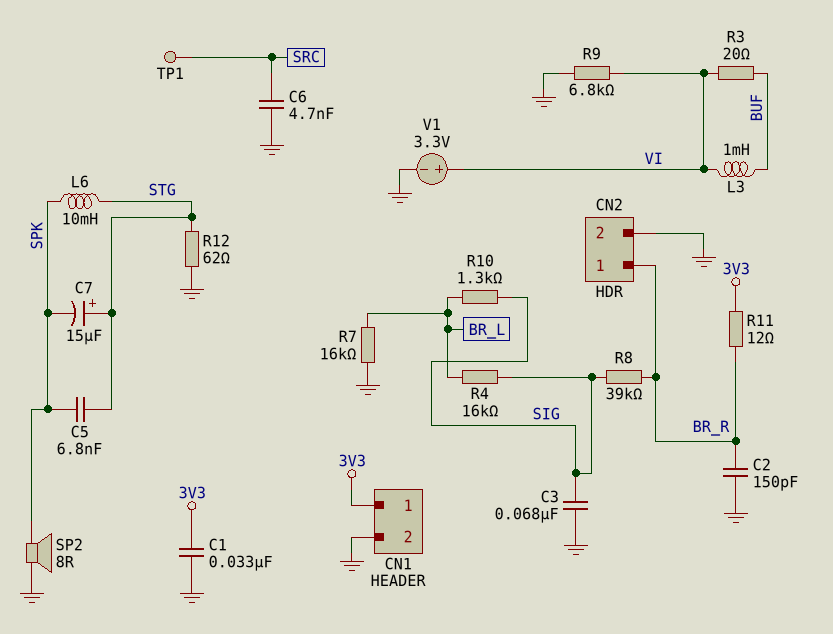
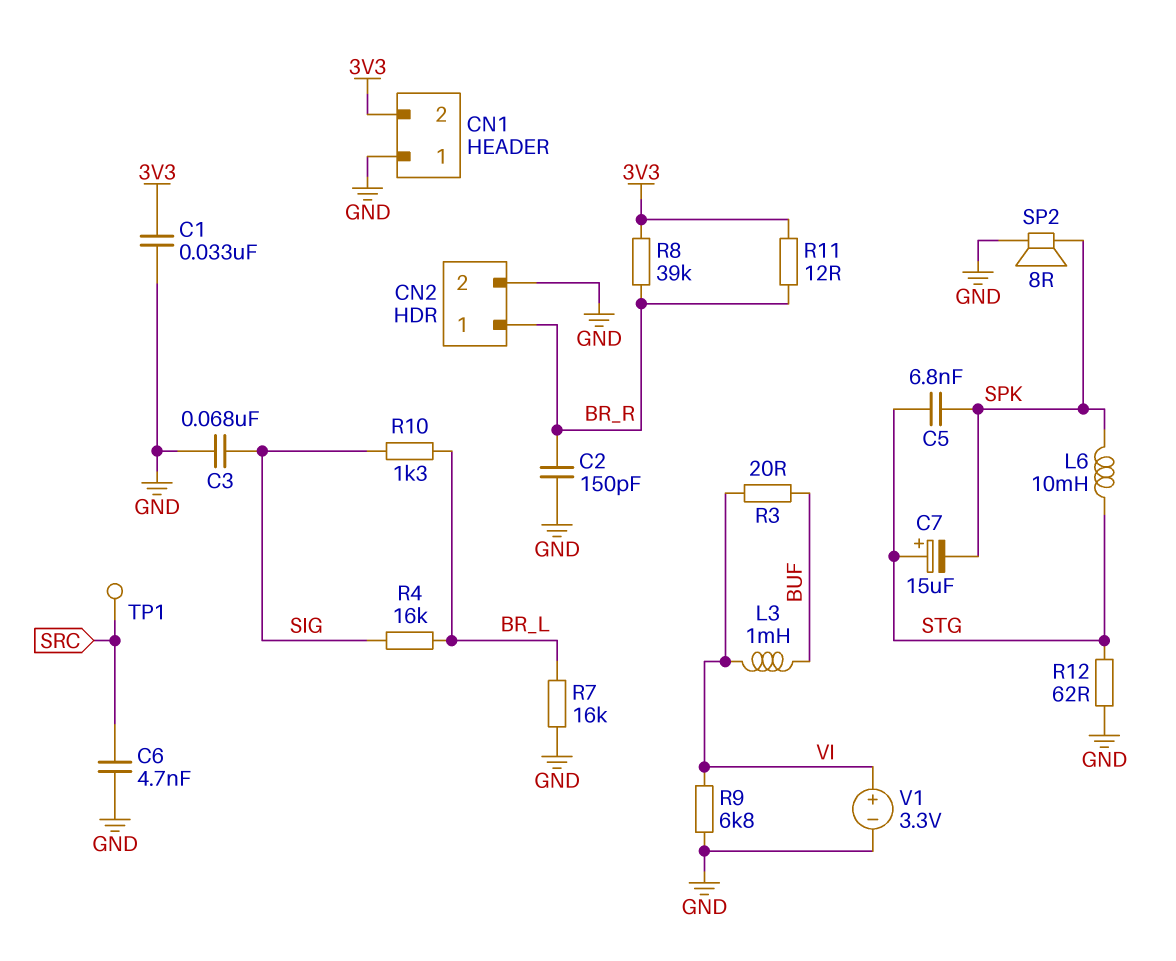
CN1 pin 1: 3V3 -> GND
CN1 pin 2: GND -> 3V3
R8: 39k (BR_R, SIG) -> 39k (3V3, BR_R)

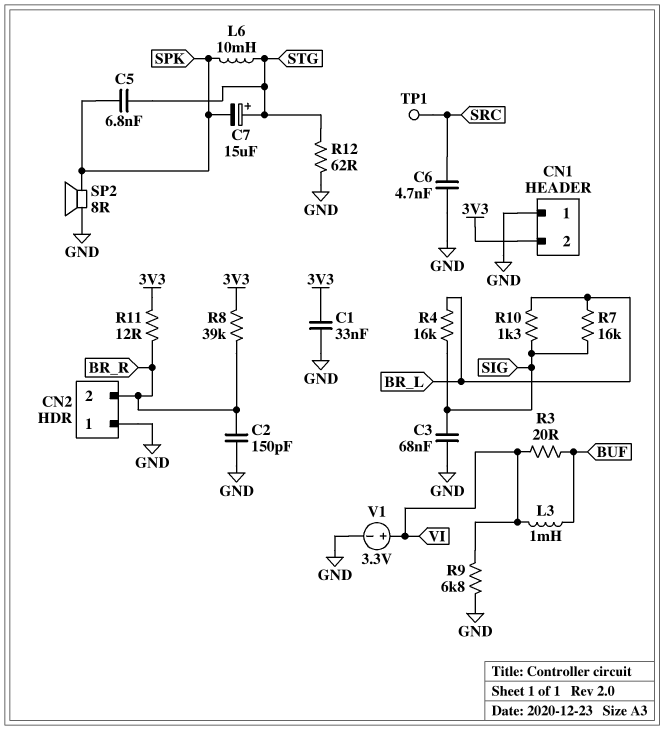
CN2 pin 1: BR_R -> GND
CN2 pin 2: GND -> BR_R
R7: 16k (BR_L, GND) -> 16k (BR_L, SIG)

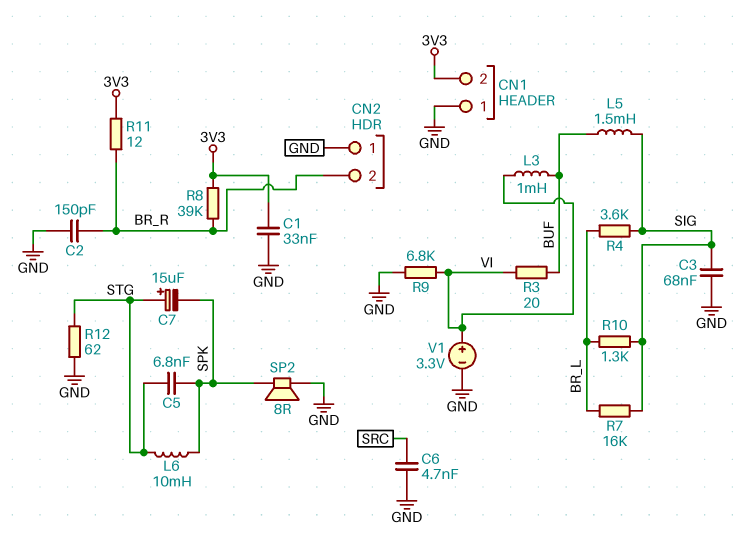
L5: none -> 1.5mH (BUF, SIG)
R4: 16k (BR_L, SIG) -> 3.6k (BR_L, SIG)
TP1: test point (SRC) -> none

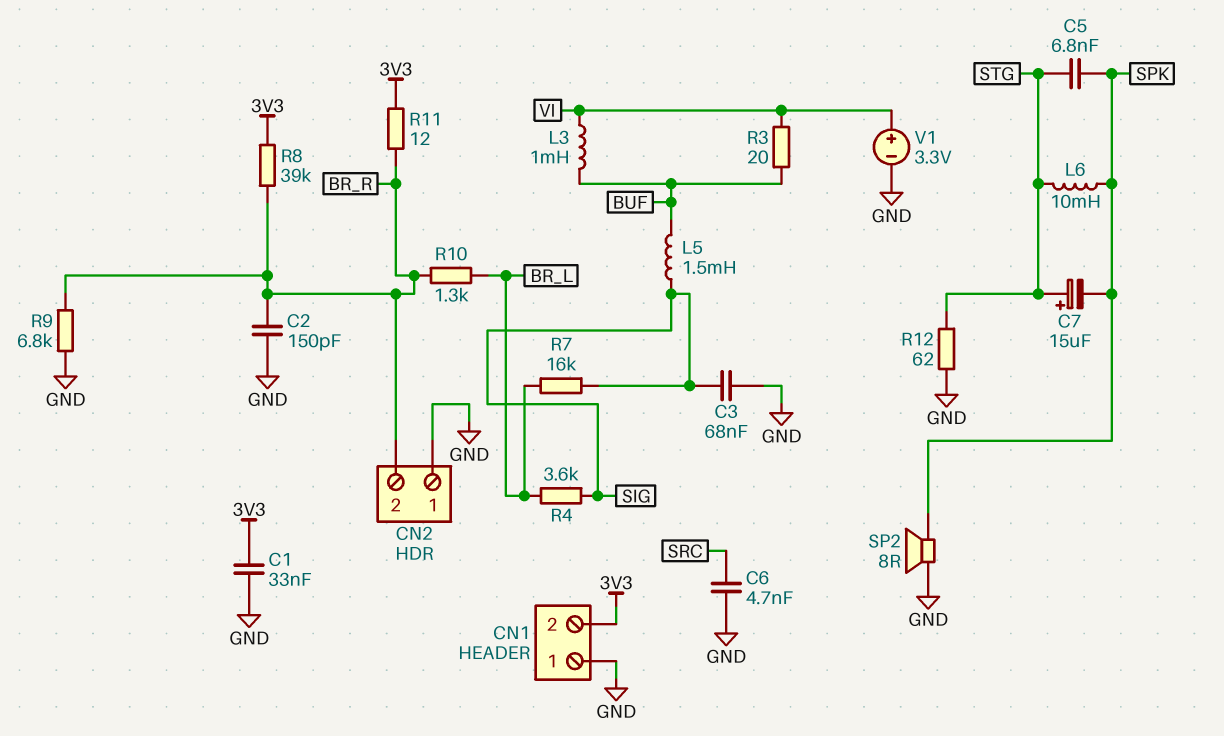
R9: 6.8k (GND, VI) -> 6.8k (BR_R, GND)
R10: 1.3k (BR_L, SIG) -> 1.3k (BR_L, BR_R)

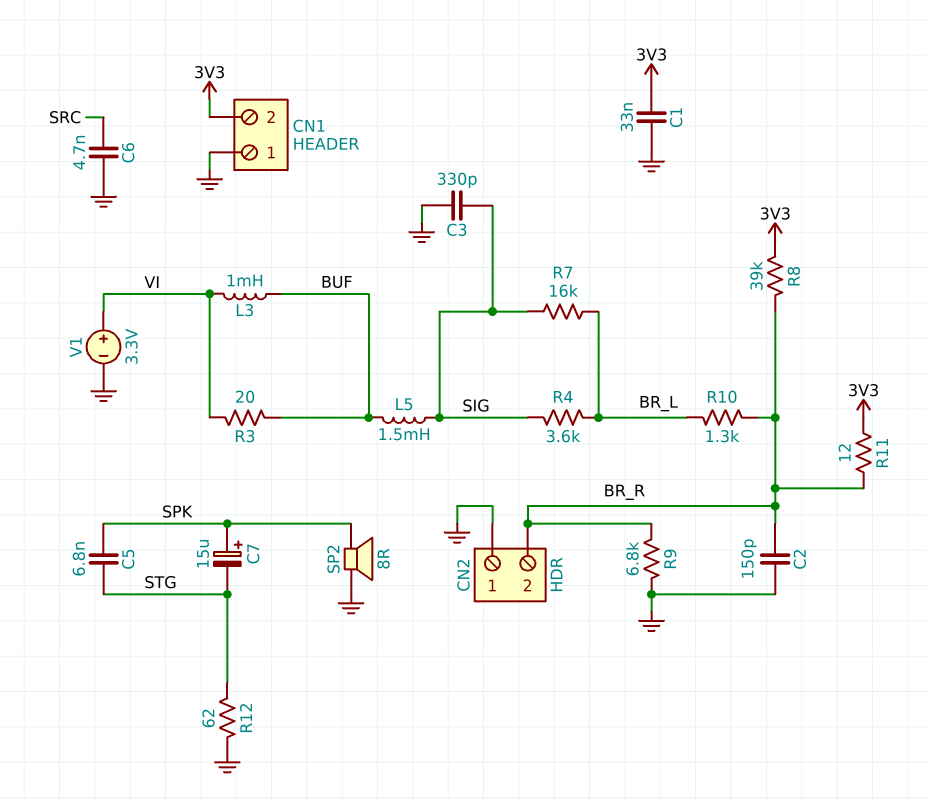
C3: 68nF (GND, SIG) -> 330pF (GND, SIG)
C7: 15uF (plus STG, minus SPK) -> 15uF (plus SPK, minus STG)
L6: 10mH (SPK, STG) -> none

